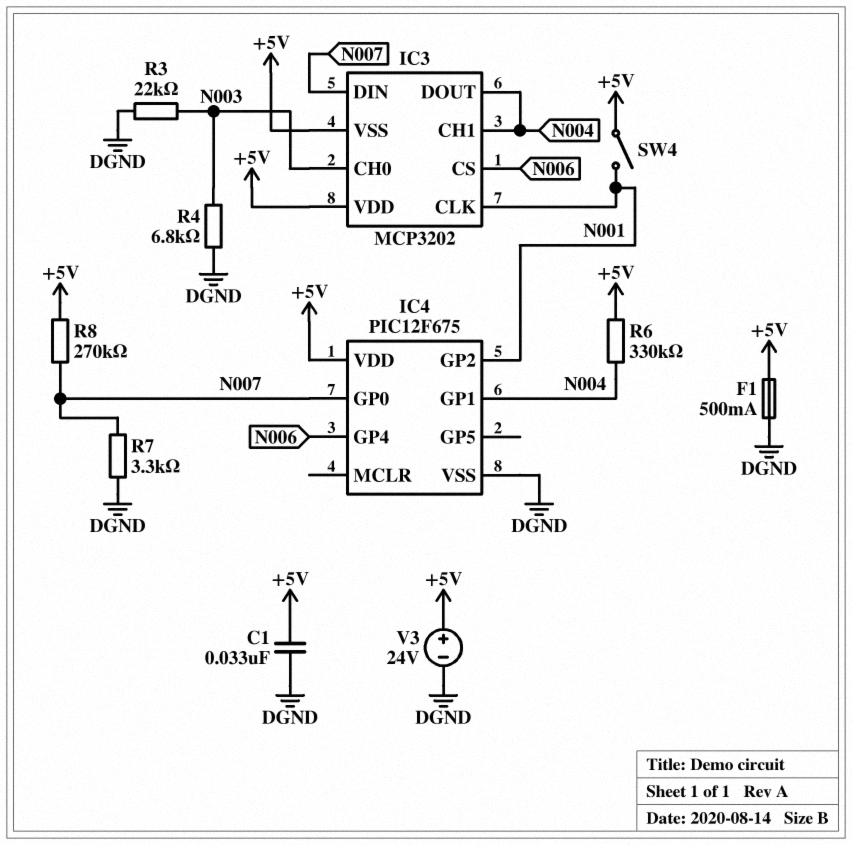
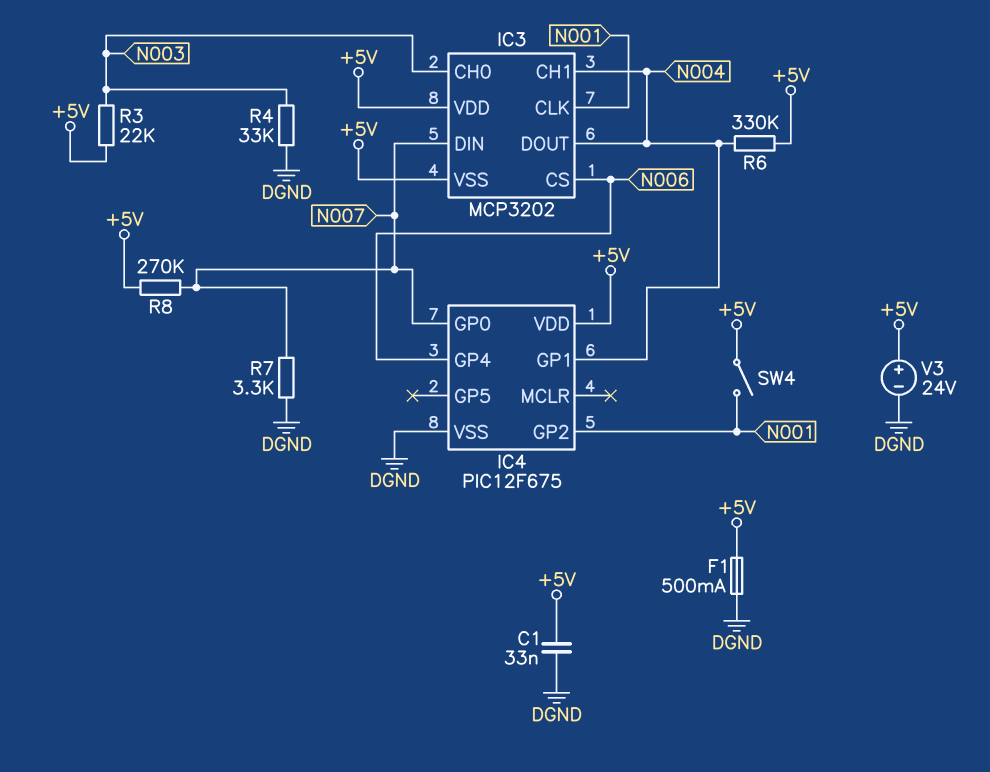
R3: 22k (DGND, N003) -> 22k (+5V, N003)
R4: 6.8k (DGND, N003) -> 33k (DGND, N003)

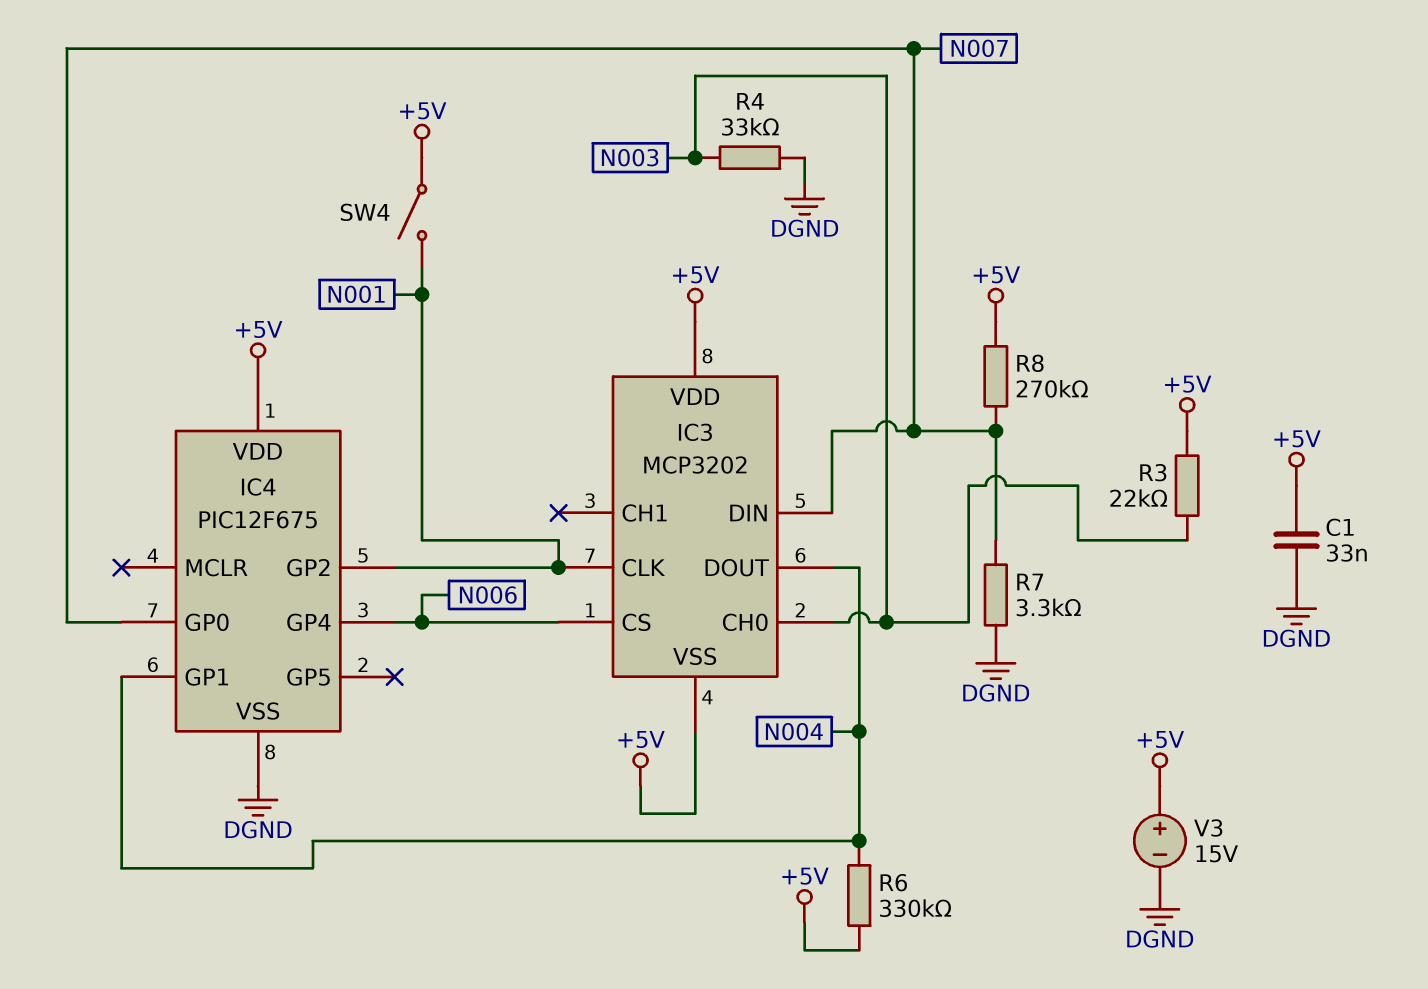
F1: 500mA (+5V, DGND) -> none
IC3 pin CH1: N004 -> none
V3: 24V (plus +5V, minus DGND) -> 15V (plus +5V, minus DGND)

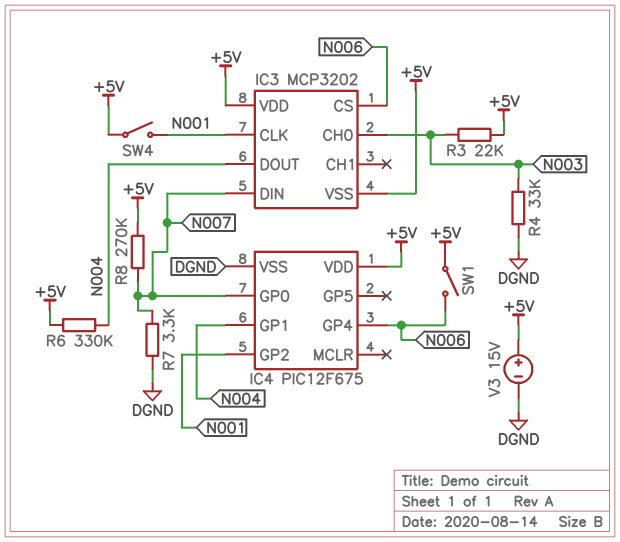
C1: 33nF (+5V, DGND) -> none
SW1: none -> switch (+5V, N006)

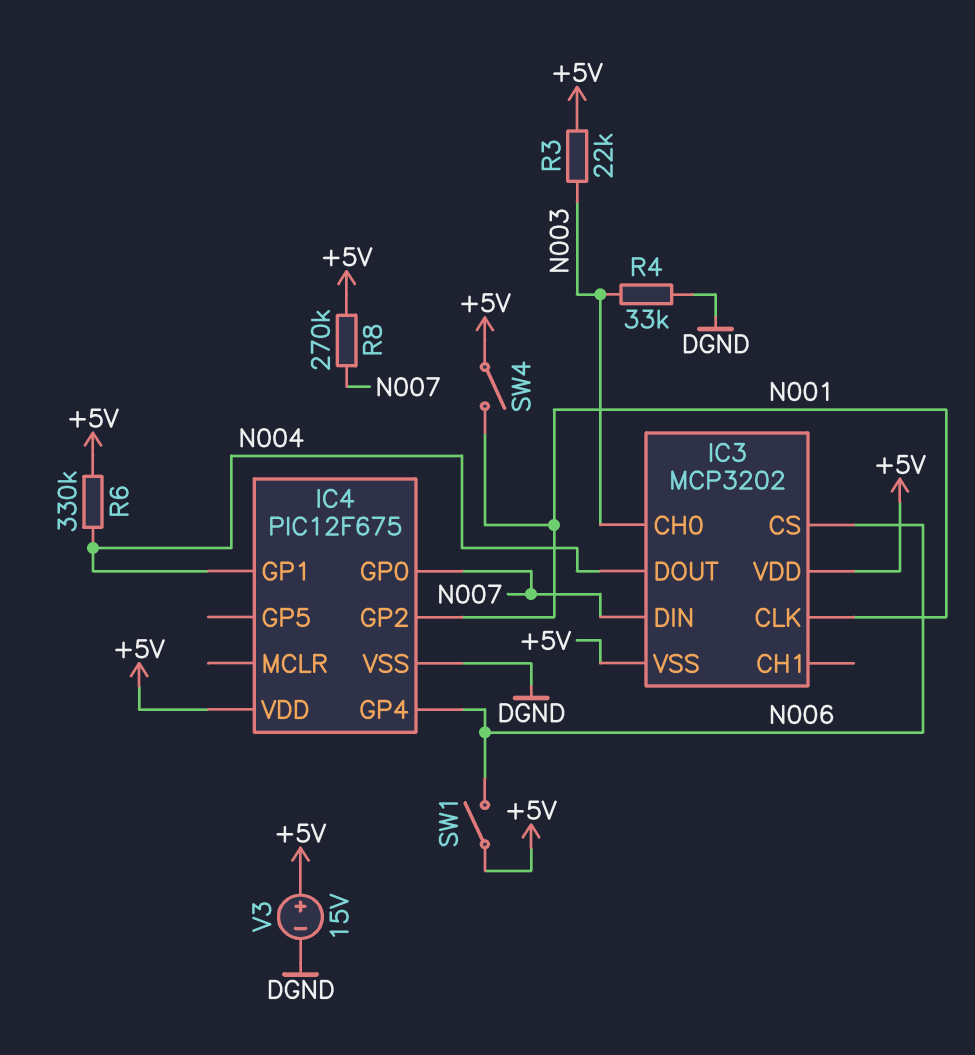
R7: 3.3k (DGND, N007) -> none

